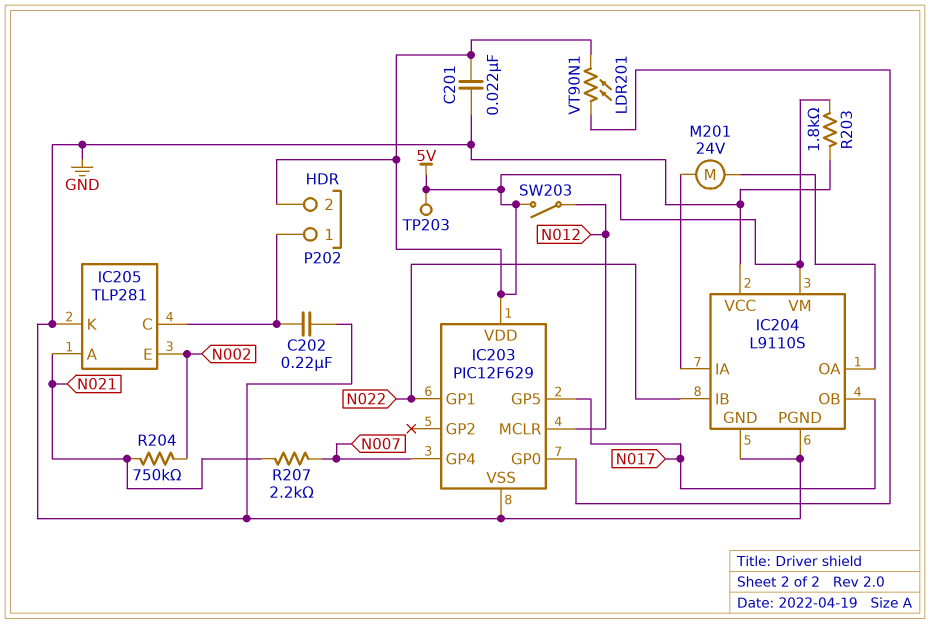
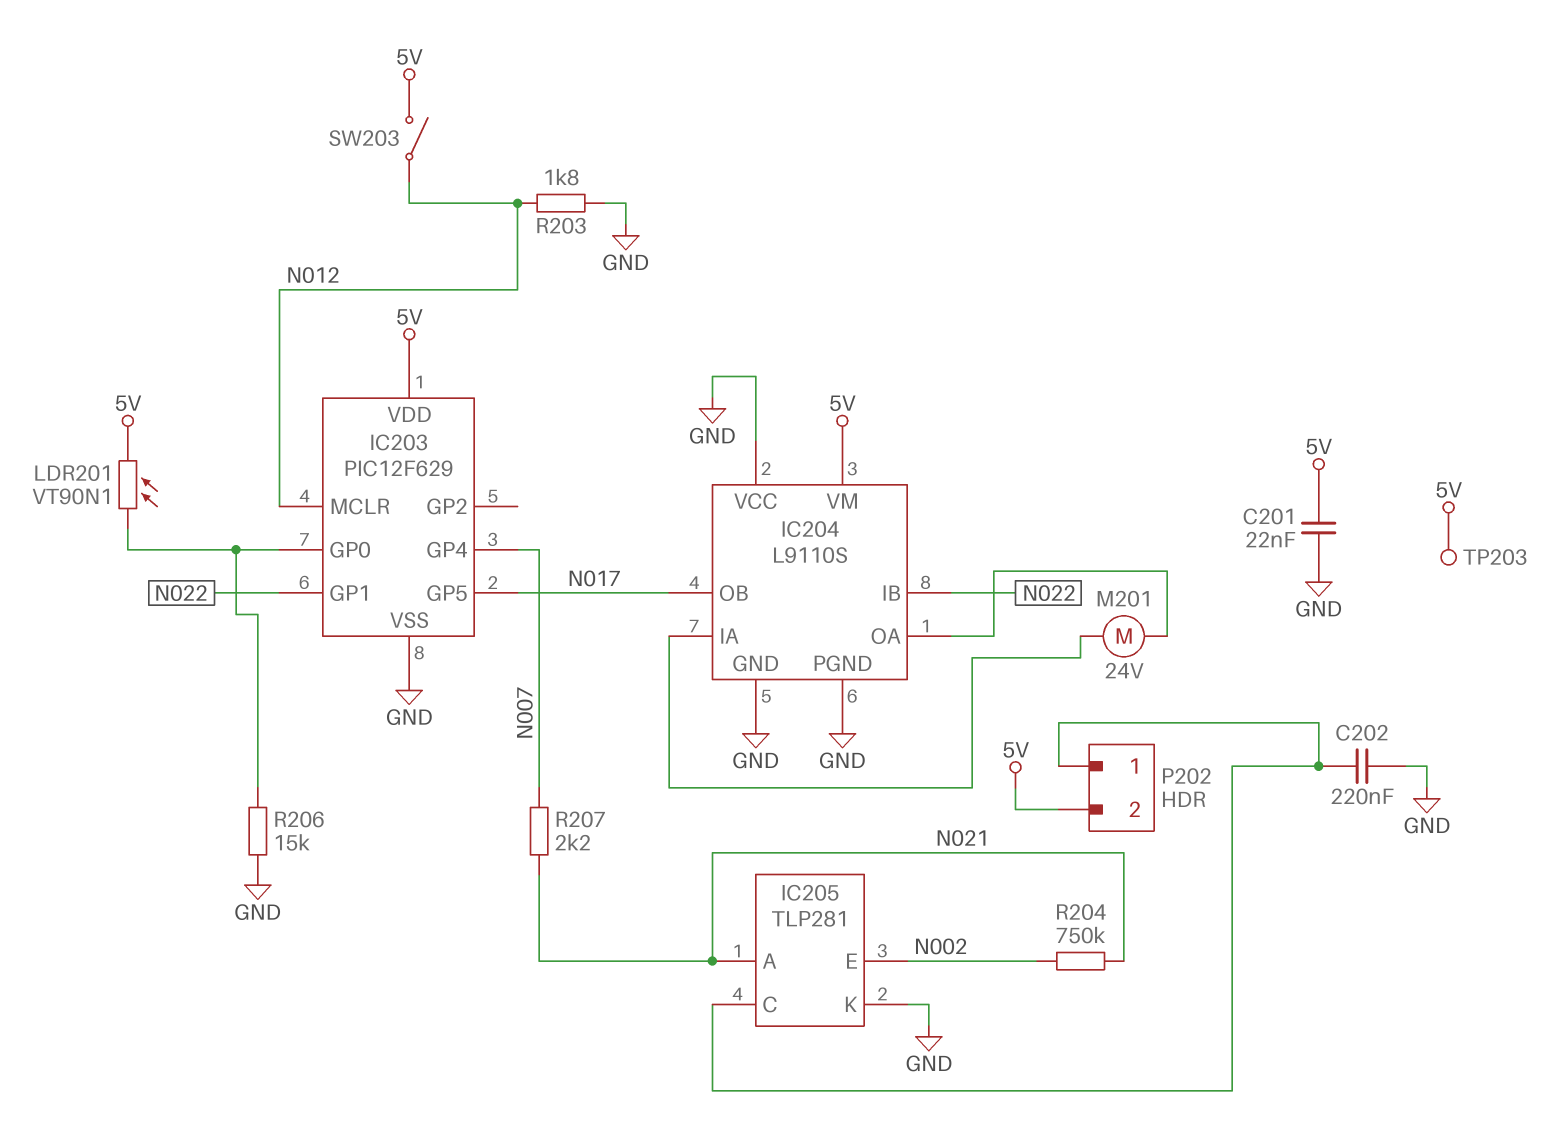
R203: 1.8k (5V, GND) -> 1.8k (GND, N012)
R206: none -> 15k (GND, IC203/GP0)

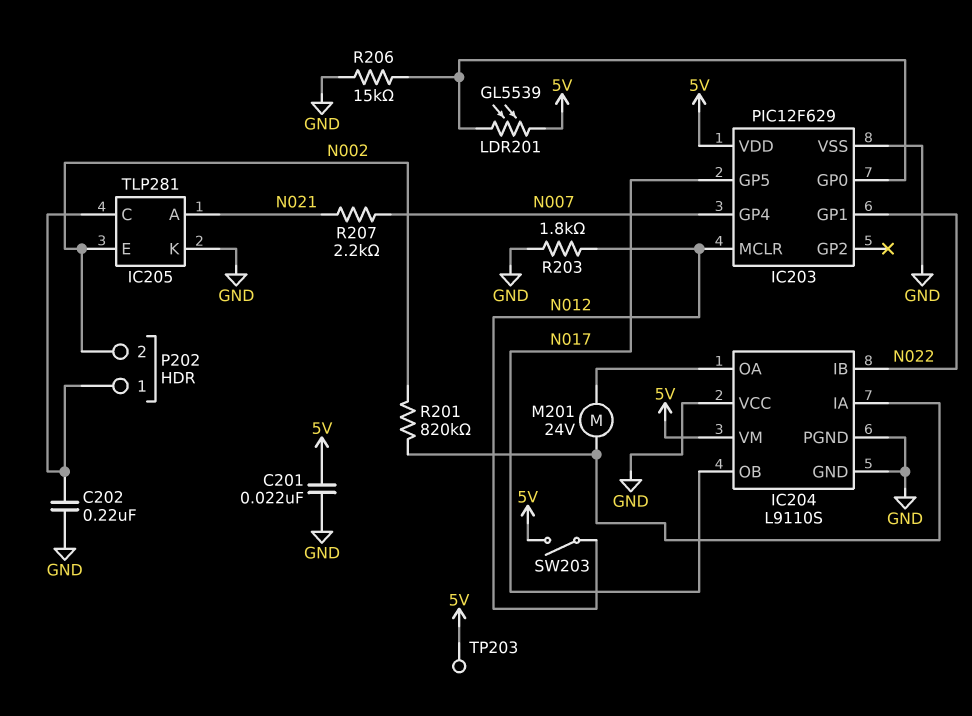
LDR201: VT90N1 (5V, IC203/GP0) -> GL5539 (5V, IC203/GP0)
P202 pin 2: 5V -> N002
R201: none -> 820k (IC204/IA, N002)
R204: 750k (N002, N021) -> none

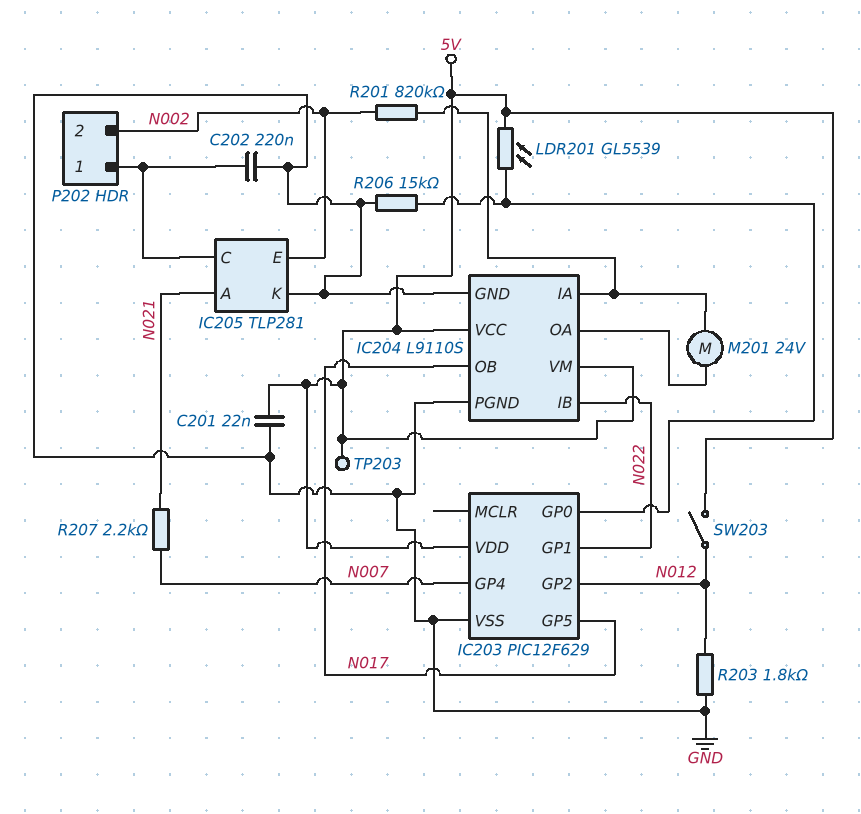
IC203 pin GP2: none -> N012
IC203 pin MCLR: N012 -> none
IC204 pin VCC: GND -> 5V

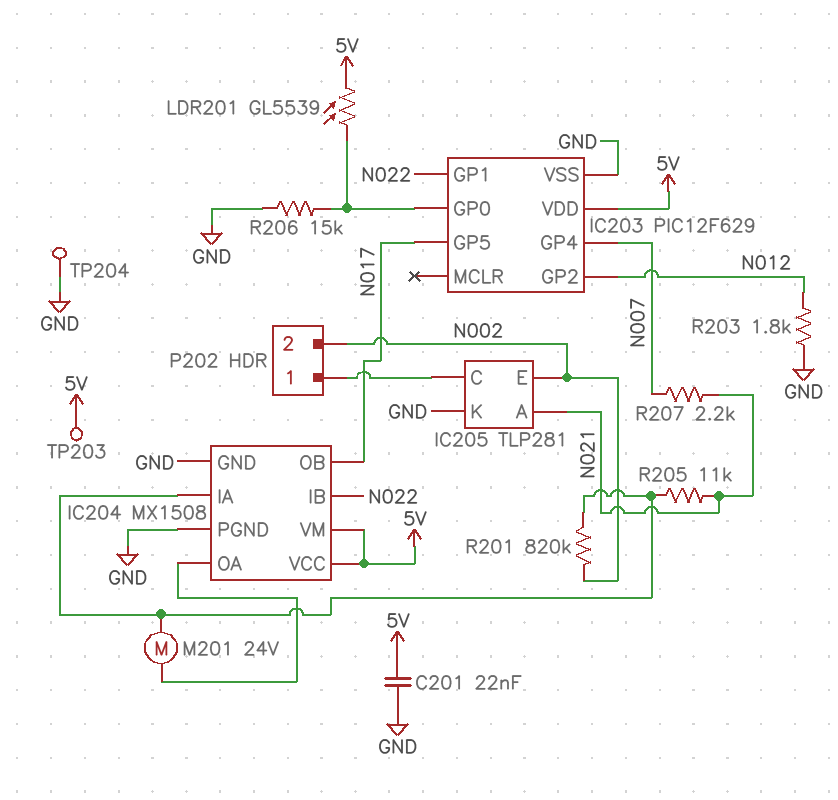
C202: 220nF (GND, IC205/C) -> none
IC204: L9110S -> MX1508
R205: none -> 11k (IC204/IA, N021)
SW203: switch (5V, N012) -> none
TP204: none -> test point (GND)

